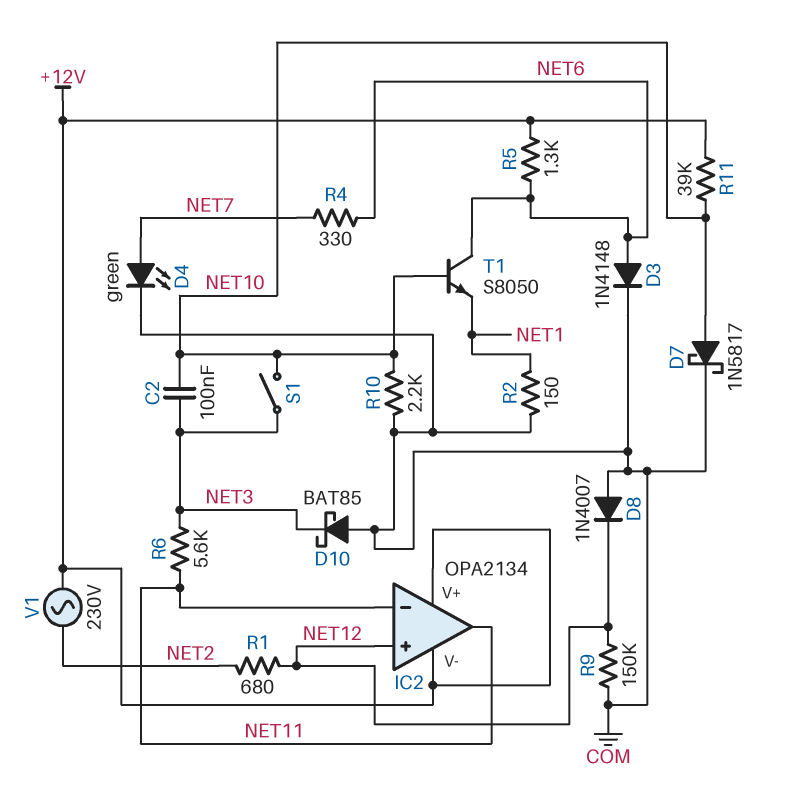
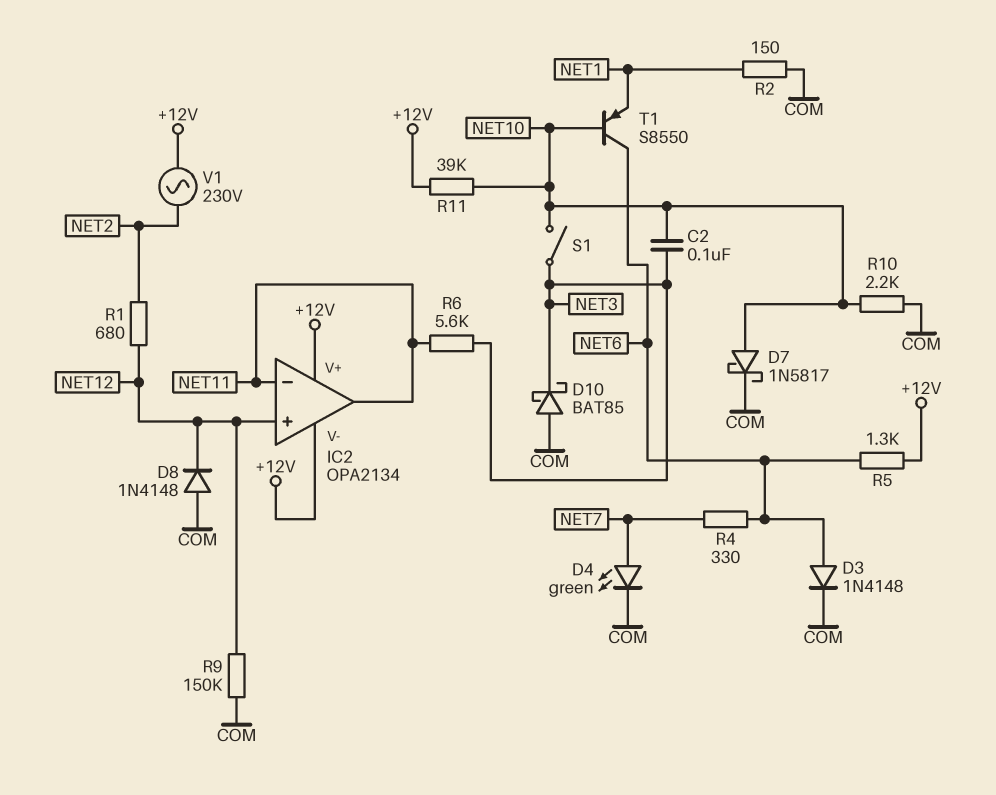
D8: diode 1N4007 (A COM, K NET12) -> diode 1N4148 (A COM, K NET12)
T1: NPN S8050 (B NET10, C NET6, E NET1) -> PNP S8550 (B NET10, C NET6, E NET1)

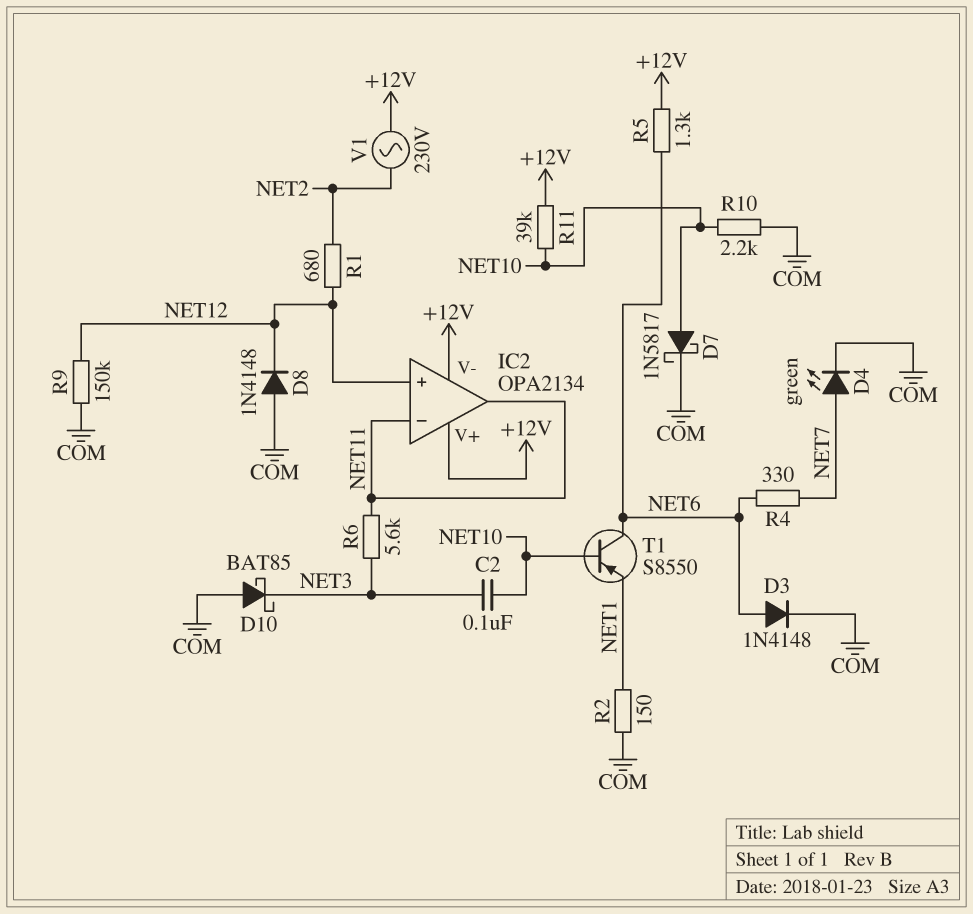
S1: switch (NET3, NET10) -> none

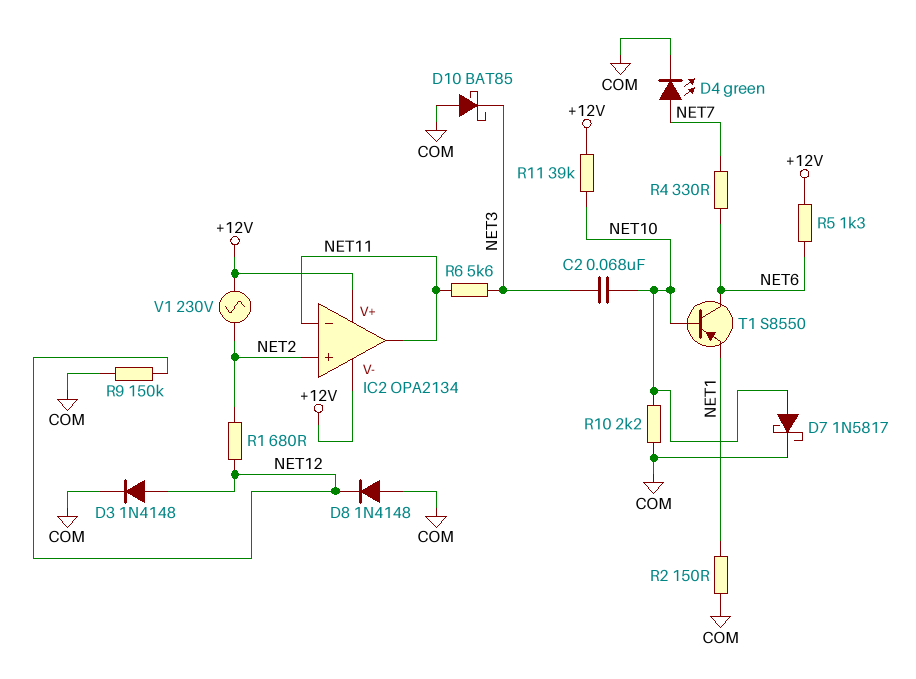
C2: 100nF (NET3, NET10) -> 68nF (NET3, NET10)
D3: diode 1N4148 (A NET6, K COM) -> diode 1N4148 (A NET12, K COM)
IC2 pin in+: NET12 -> NET2

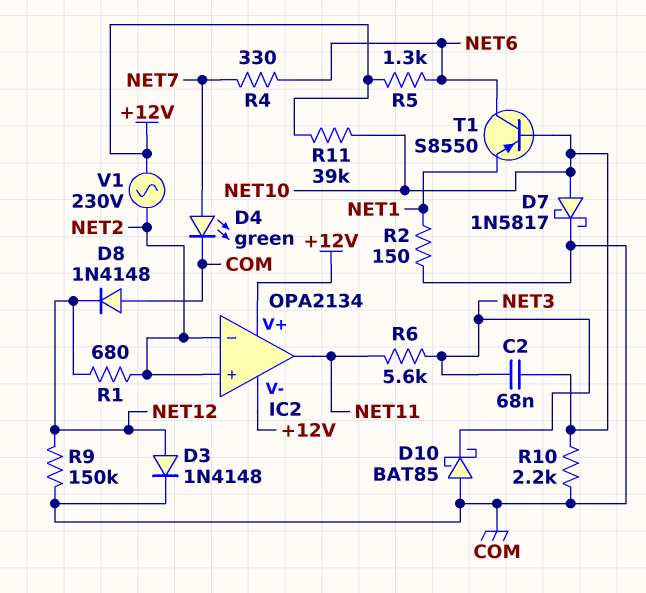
IC2 pin in-: NET11 -> NET2

